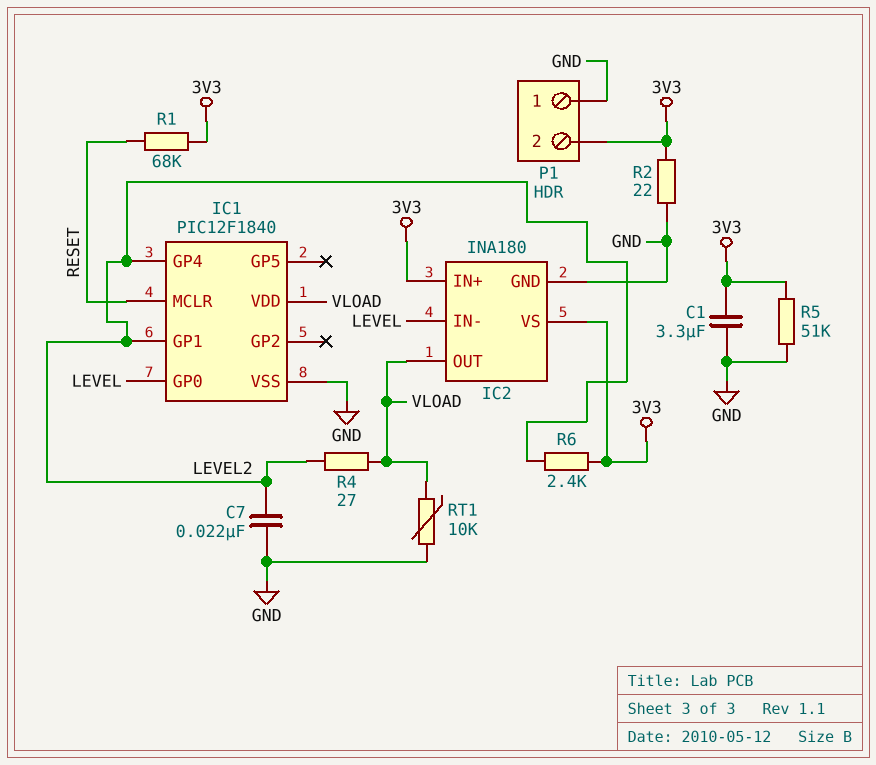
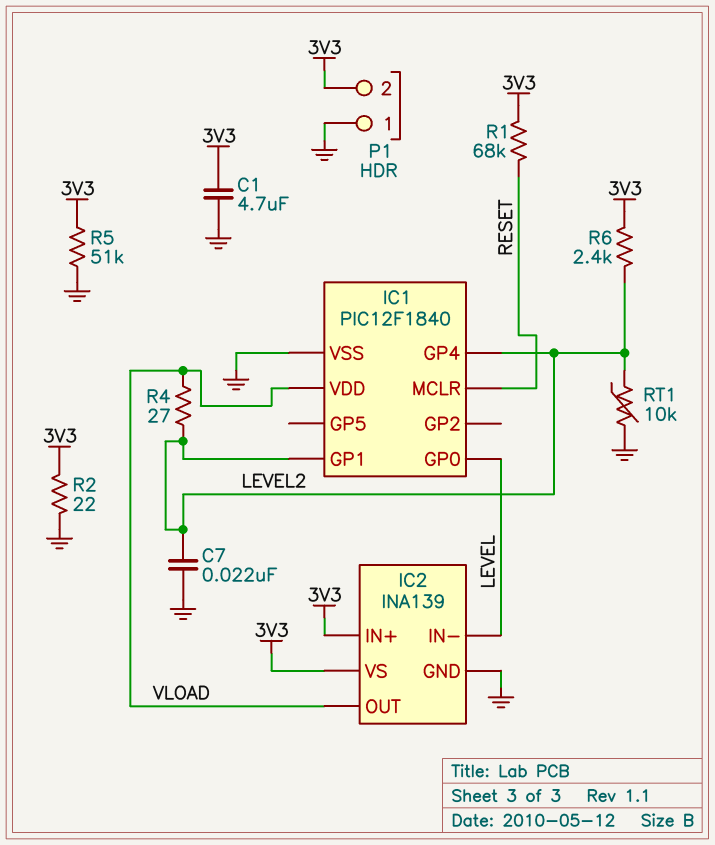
C1: 3.3uF (3V3, GND) -> 4.7uF (3V3, GND)
IC2: INA180 -> INA139
RT1: 10k (GND, VLOAD) -> 10k (GND, LEVEL2)

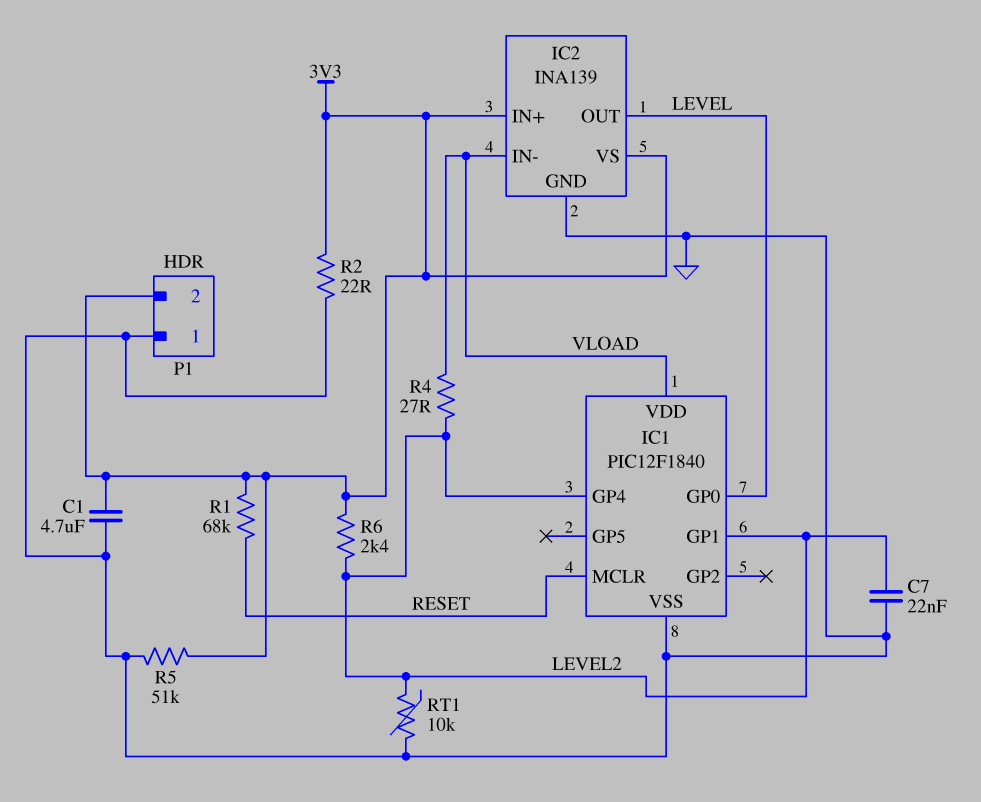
IC2 pin IN-: LEVEL -> VLOAD
IC2 pin OUT: VLOAD -> LEVEL

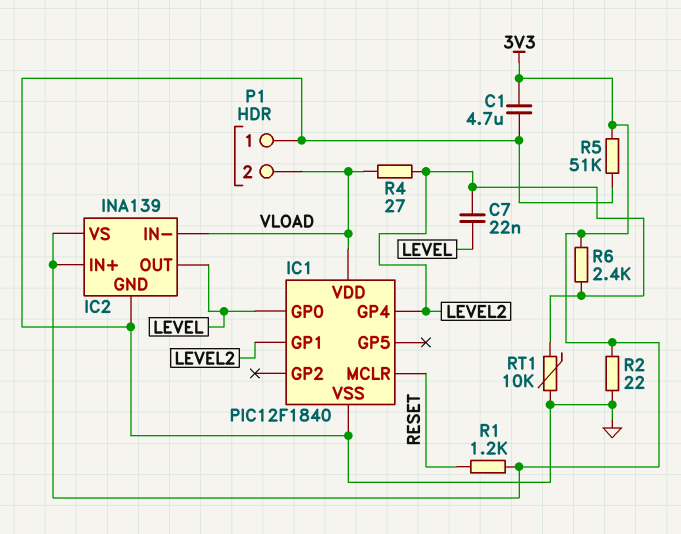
C7: 22nF (GND, LEVEL2) -> 22nF (LEVEL, LEVEL2)
P1 pin 2: 3V3 -> VLOAD
R1: 68k (3V3, RESET) -> 1.2k (3V3, RESET)

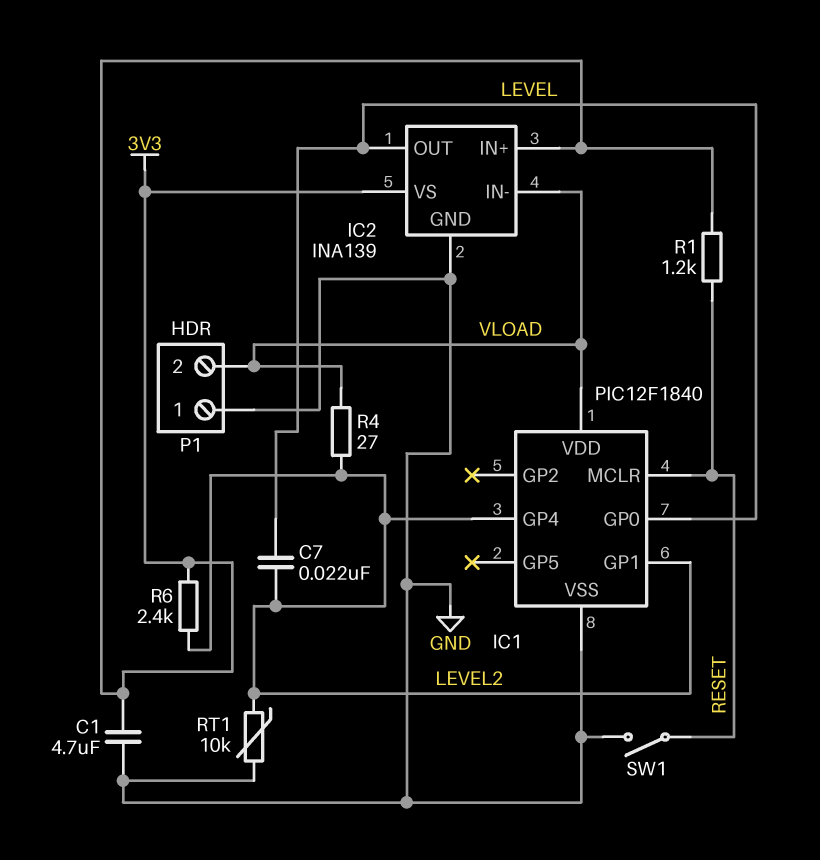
R2: 22 (3V3, GND) -> none
R5: 51k (3V3, GND) -> none
SW1: none -> switch (GND, RESET)

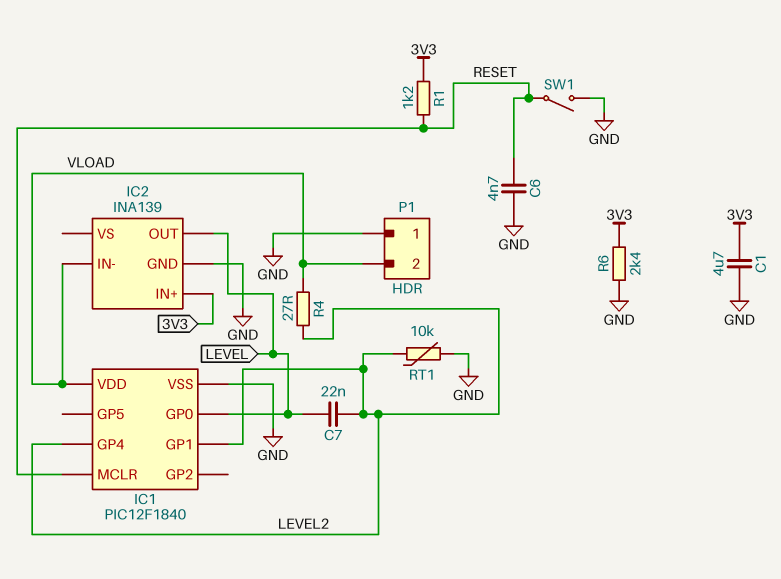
C6: none -> 4.7nF (GND, RESET)
IC2 pin VS: 3V3 -> none
R6: 2.4k (3V3, LEVEL2) -> 2.4k (3V3, GND)

